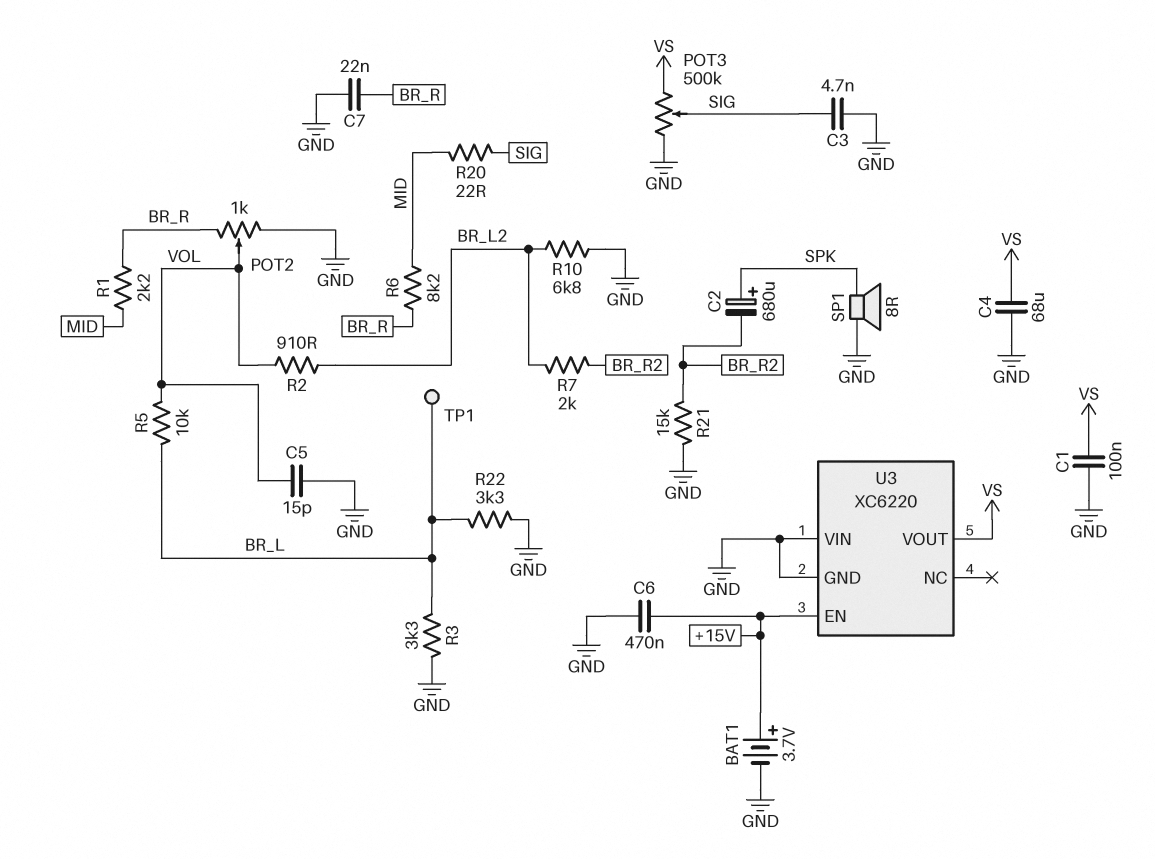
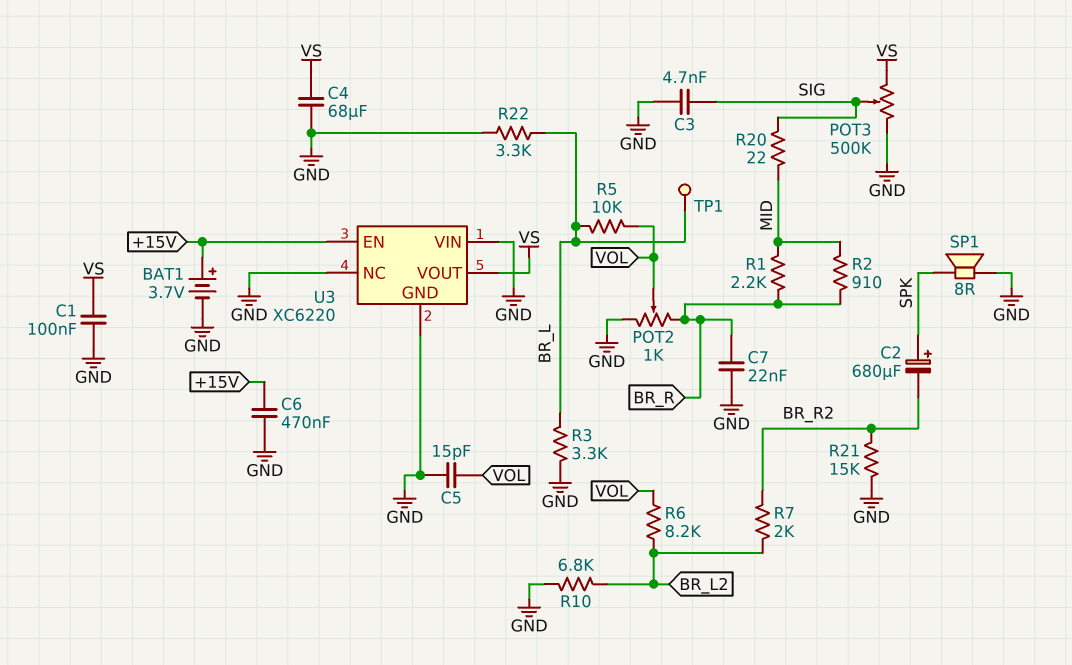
R2: 910 (BR_L2, VOL) -> 910 (BR_R, MID)
R6: 8.2k (BR_R, MID) -> 8.2k (BR_L2, VOL)
U3 pin NC: none -> GND

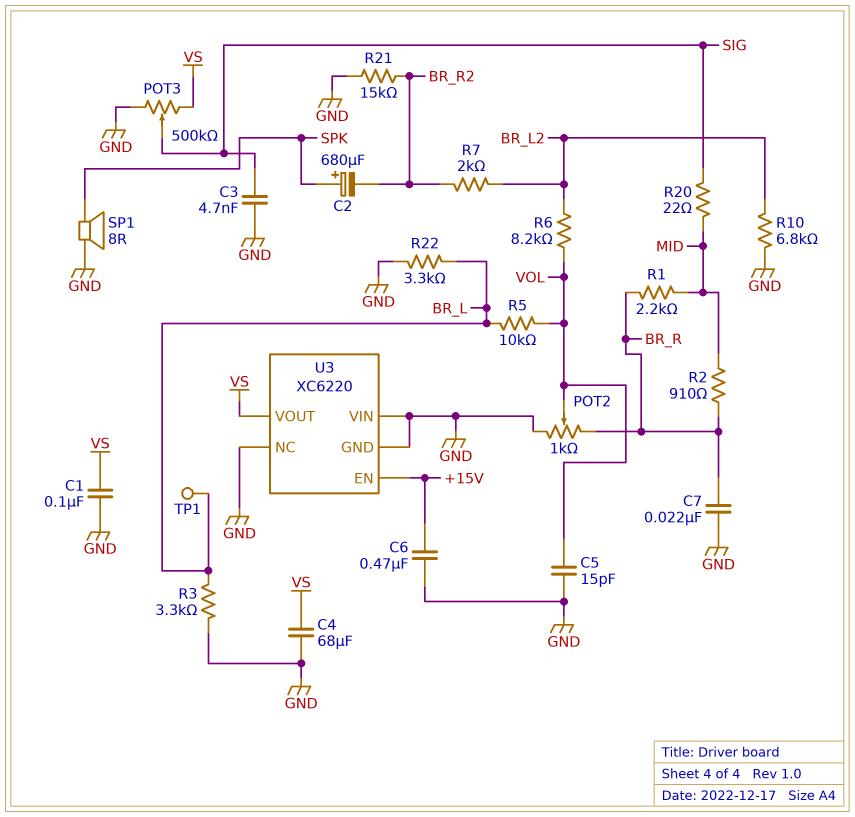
BAT1: 3.7V (plus +15V, minus GND) -> none

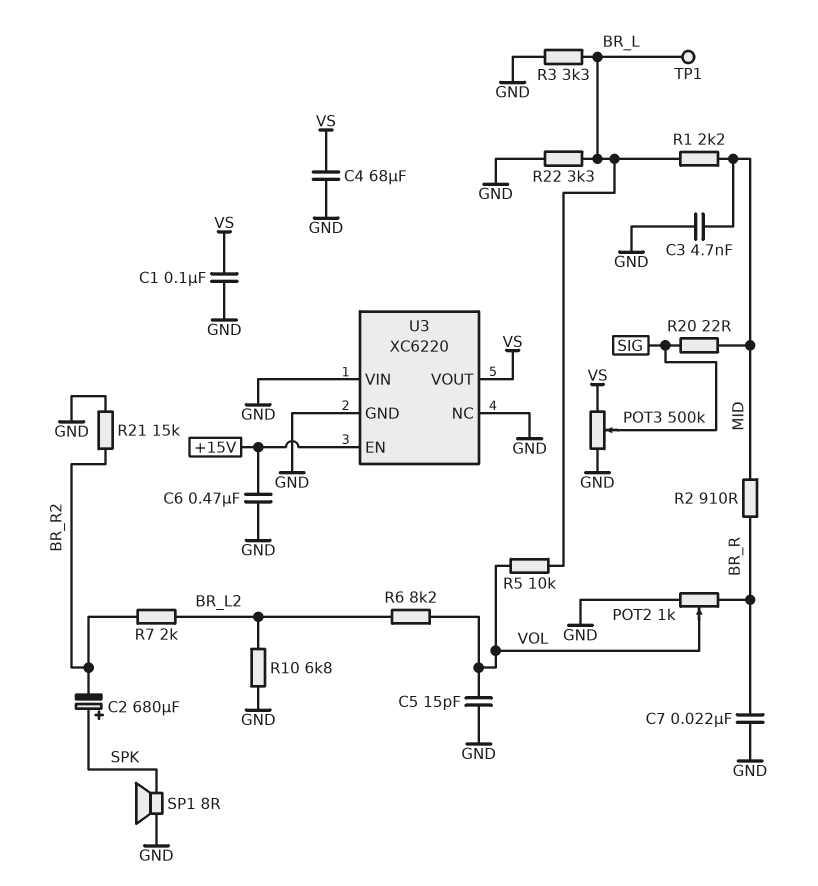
C3: 4.7nF (GND, SIG) -> 4.7nF (GND, MID)
R1: 2.2k (BR_R, MID) -> 2.2k (BR_L, MID)

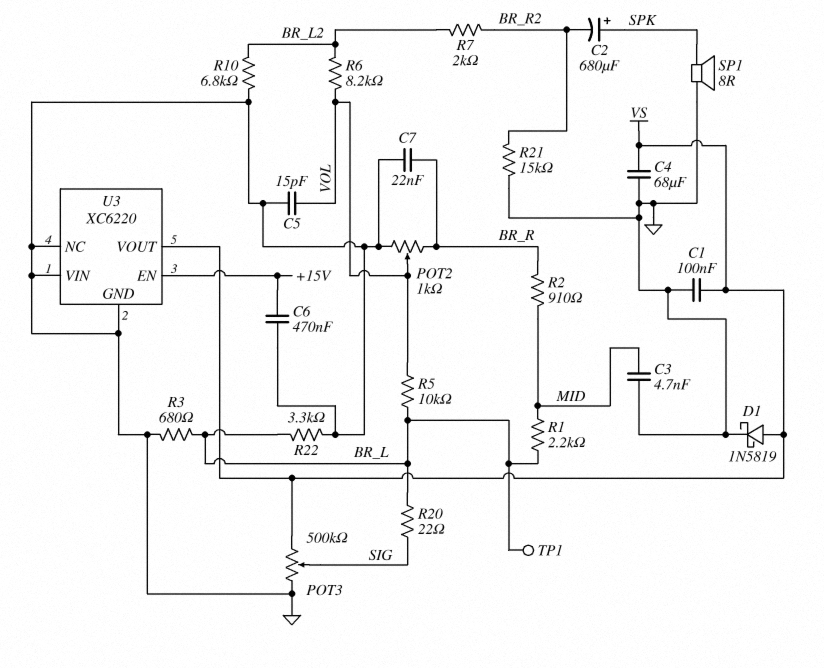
D1: none -> schottky 1N5819 (A VS, K GND)
R3: 3.3k (BR_L, GND) -> 680 (BR_L, GND)
R20: 22 (MID, SIG) -> 22 (BR_L, SIG)

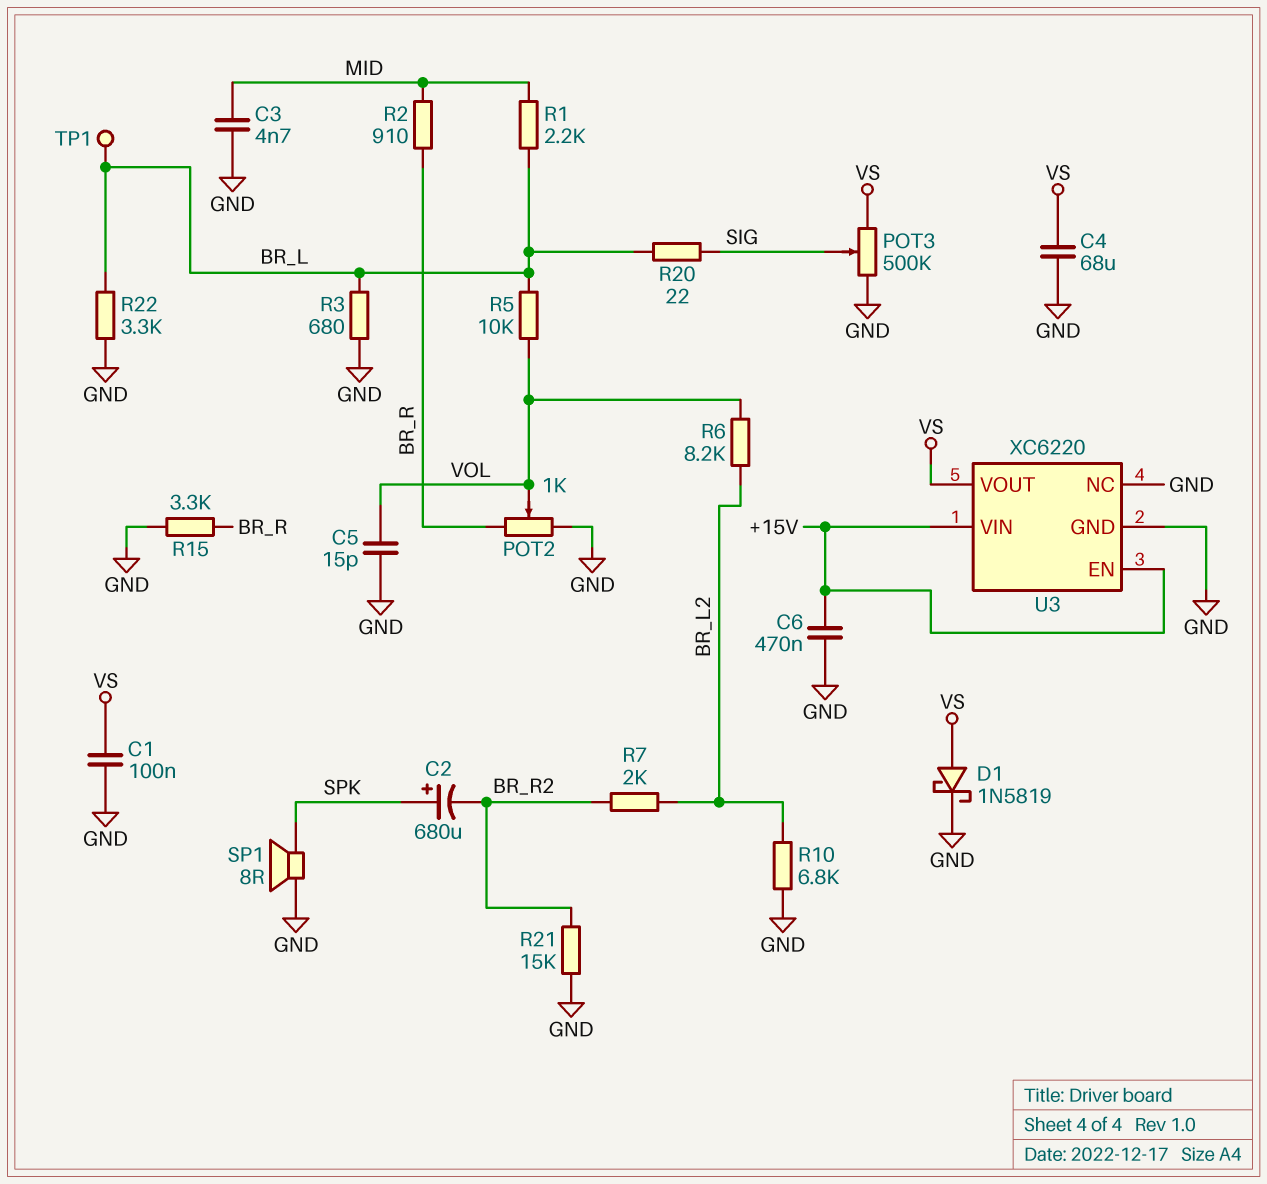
C7: 22nF (BR_R, GND) -> none
R15: none -> 3.3k (BR_R, GND)
U3 pin VIN: GND -> +15V

